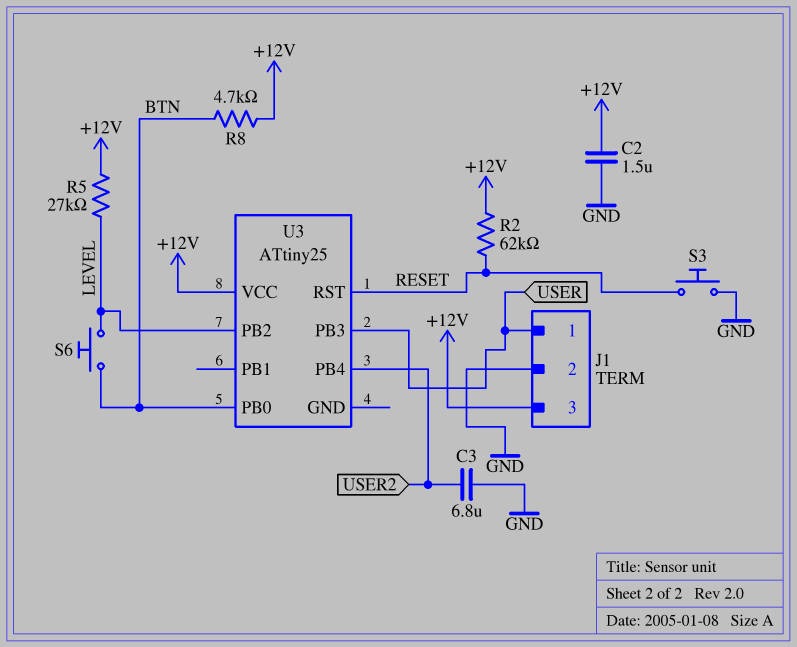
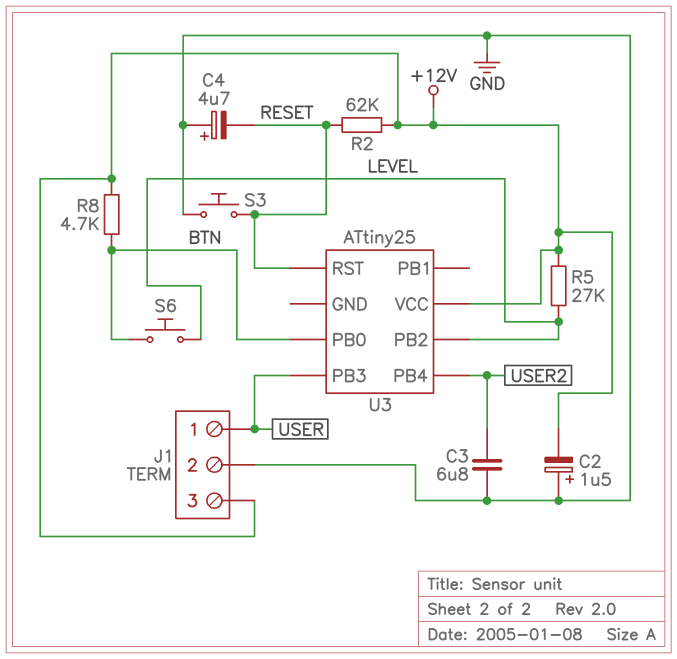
C2: 1.5uF (+12V, GND) -> 1.5uF (plus GND, minus +12V)
C4: none -> 4.7uF (plus GND, minus RESET)

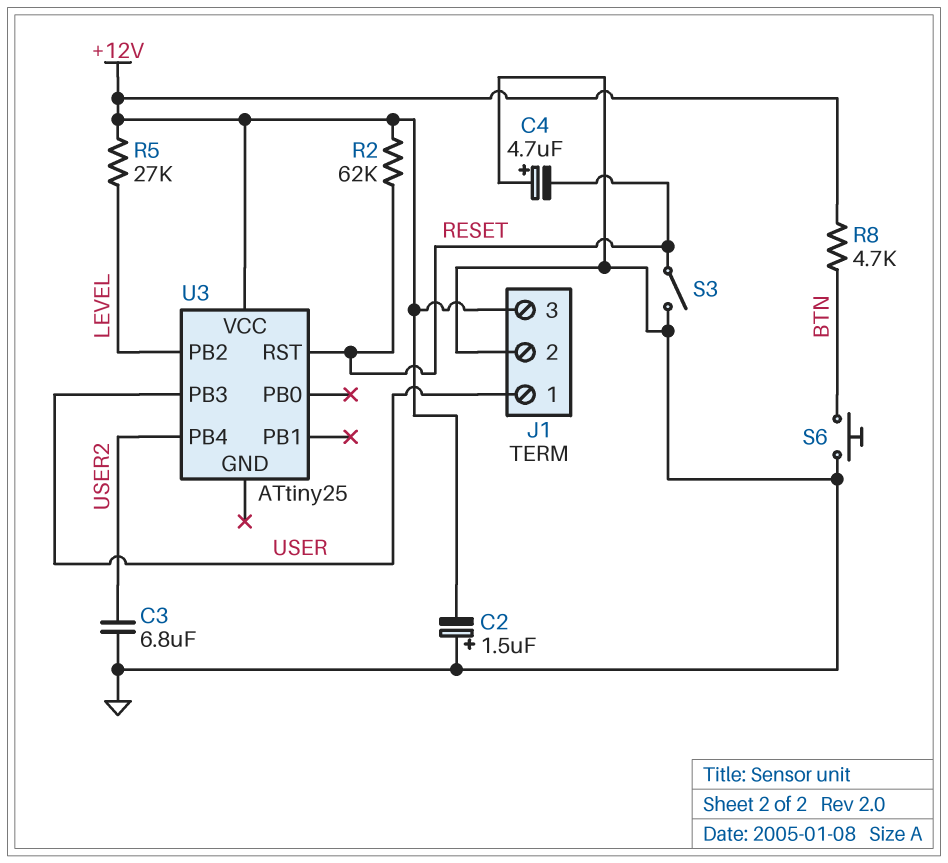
S3: button (GND, RESET) -> switch (GND, RESET)
S6: button (BTN, LEVEL) -> button (BTN, GND)
U3 pin PB0: BTN -> none

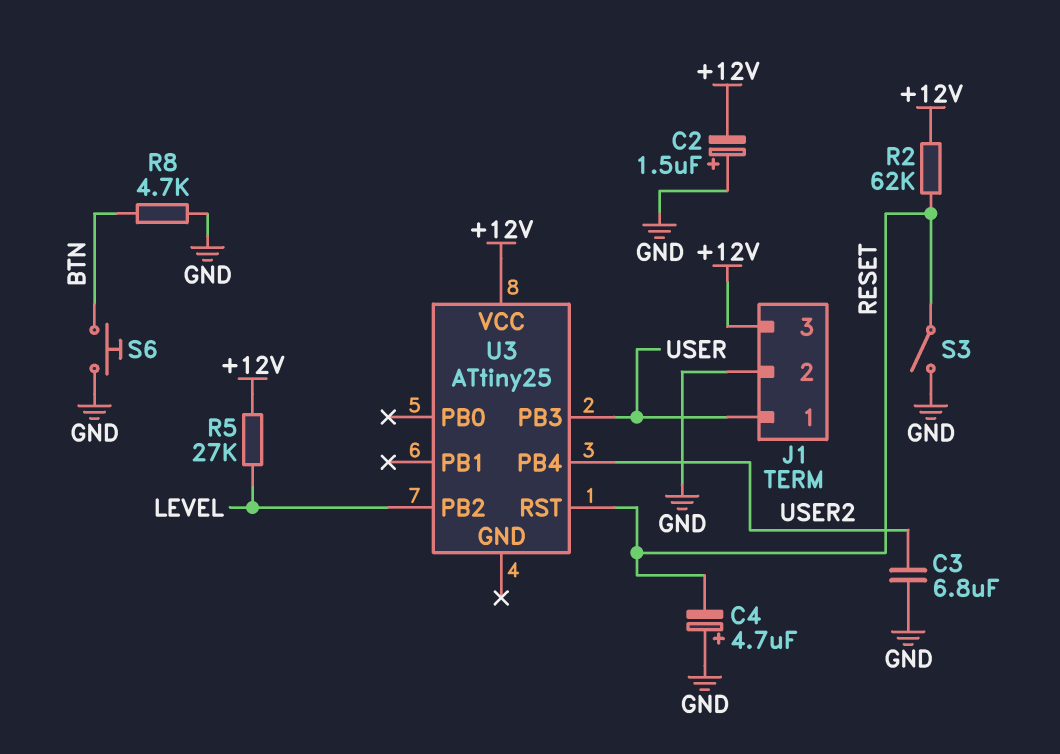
R8: 4.7k (+12V, BTN) -> 4.7k (BTN, GND)

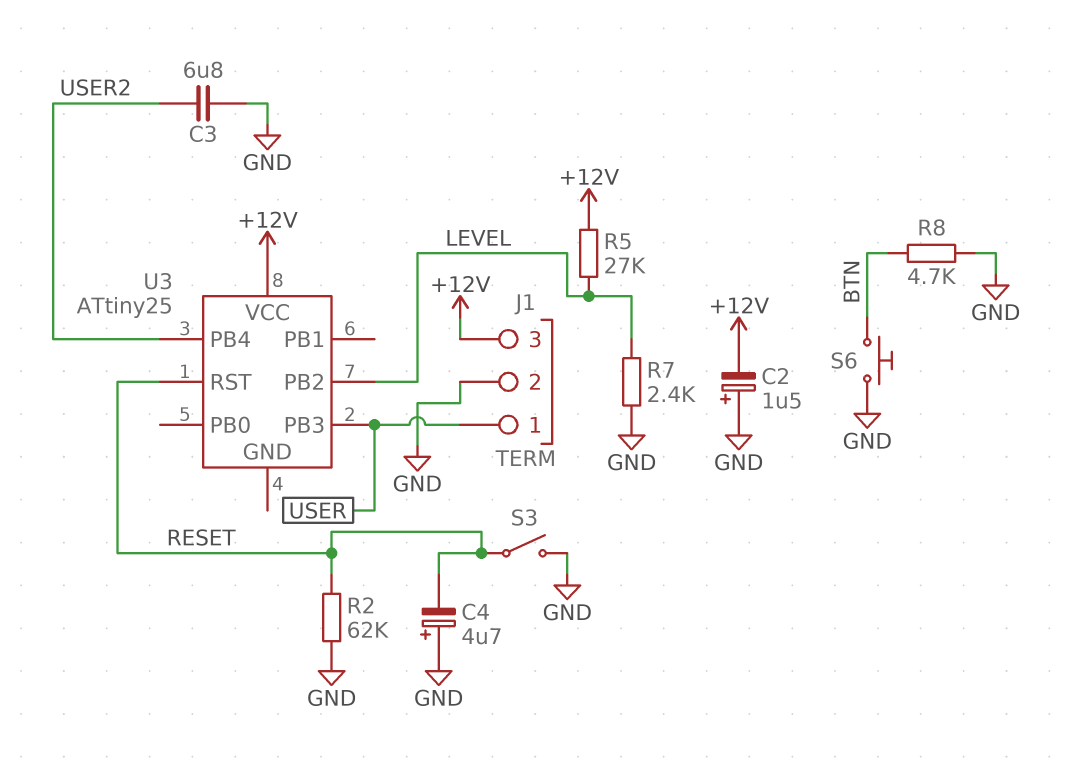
R2: 62k (+12V, RESET) -> 62k (GND, RESET)
R7: none -> 2.4k (GND, LEVEL)

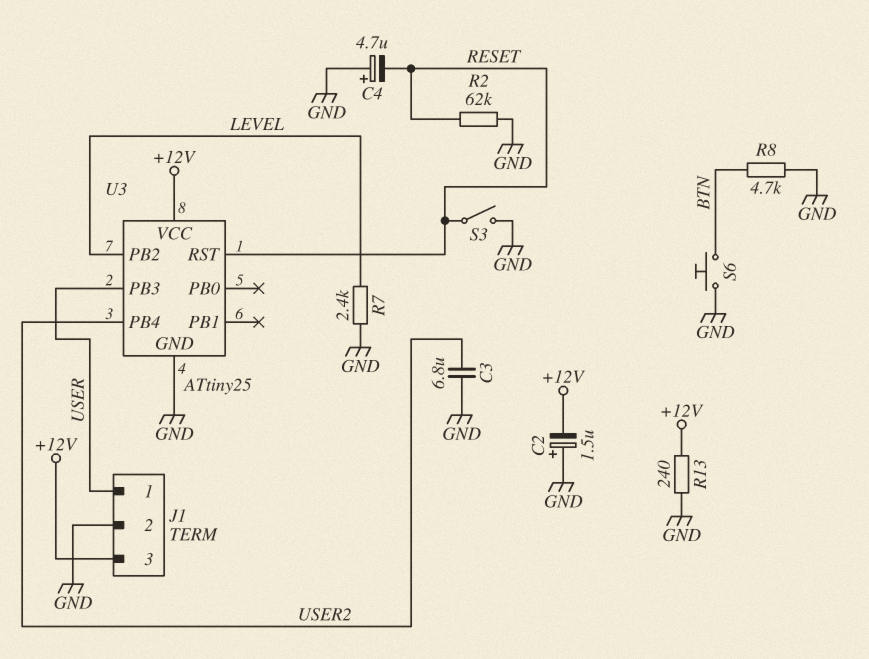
R5: 27k (+12V, LEVEL) -> none
R13: none -> 240 (+12V, GND)
U3 pin GND: none -> GND

